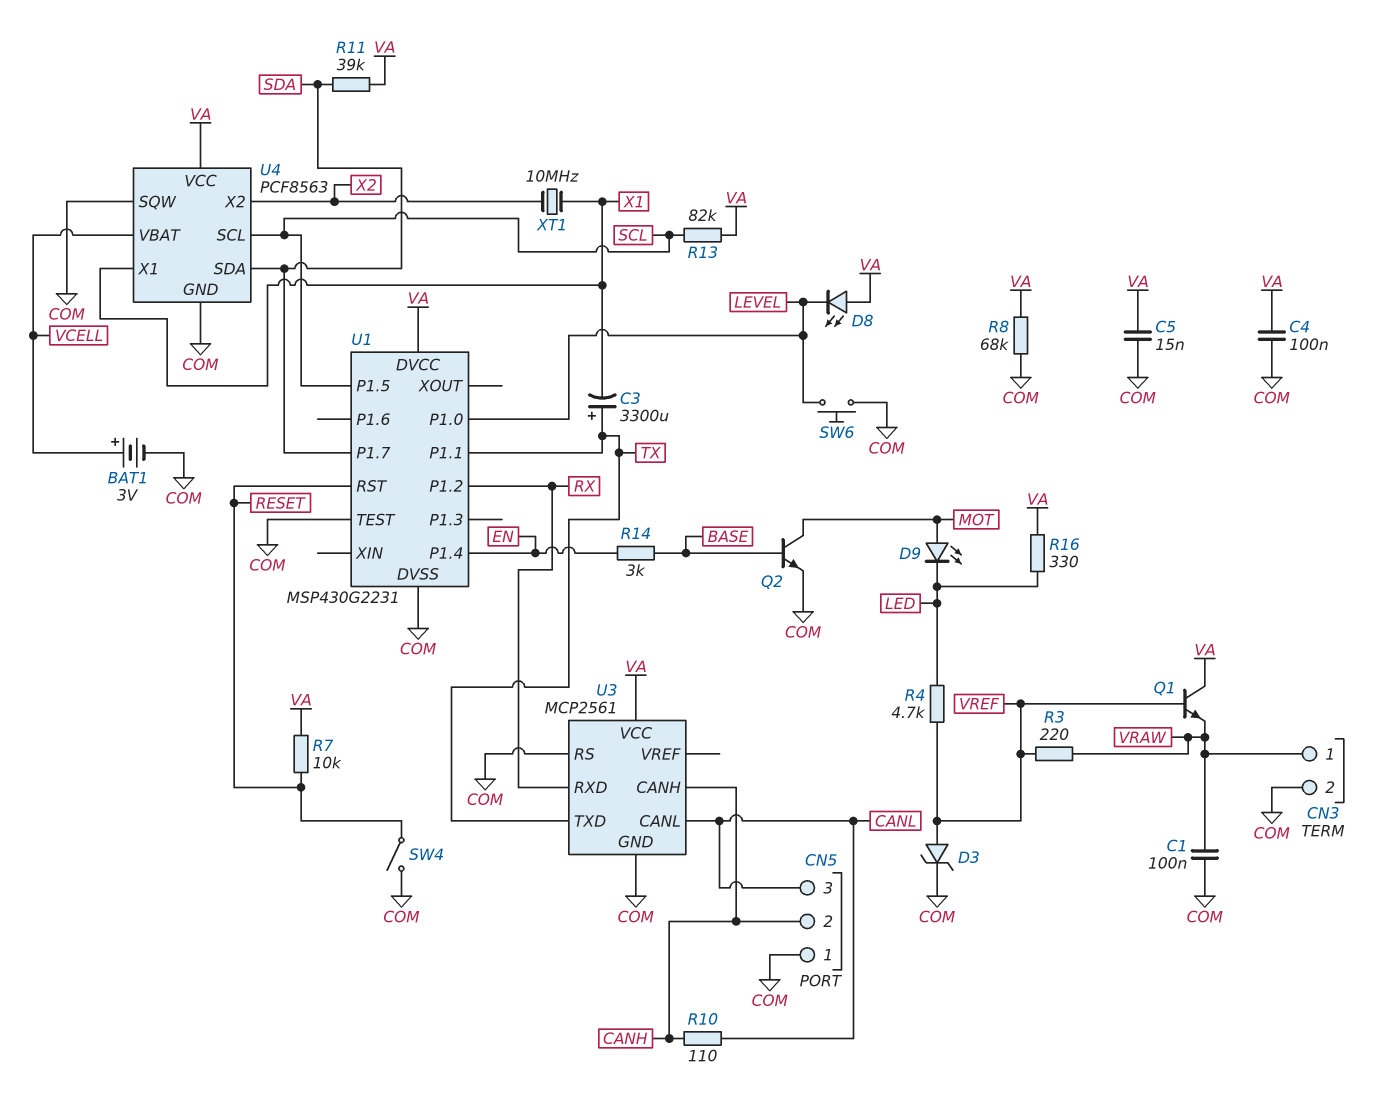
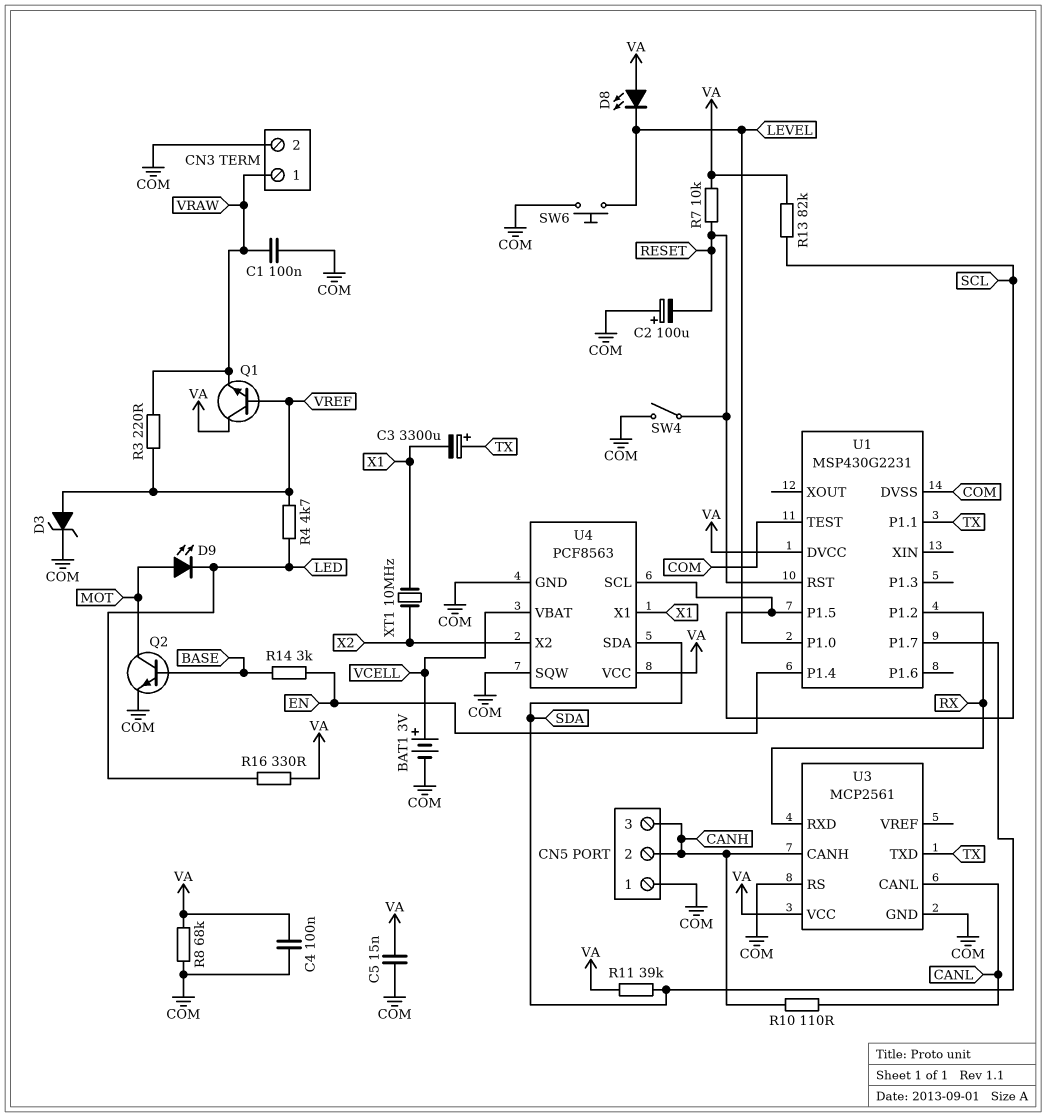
C2: none -> 100uF (plus COM, minus RESET)
CN5 pin 3: CANL -> CANH

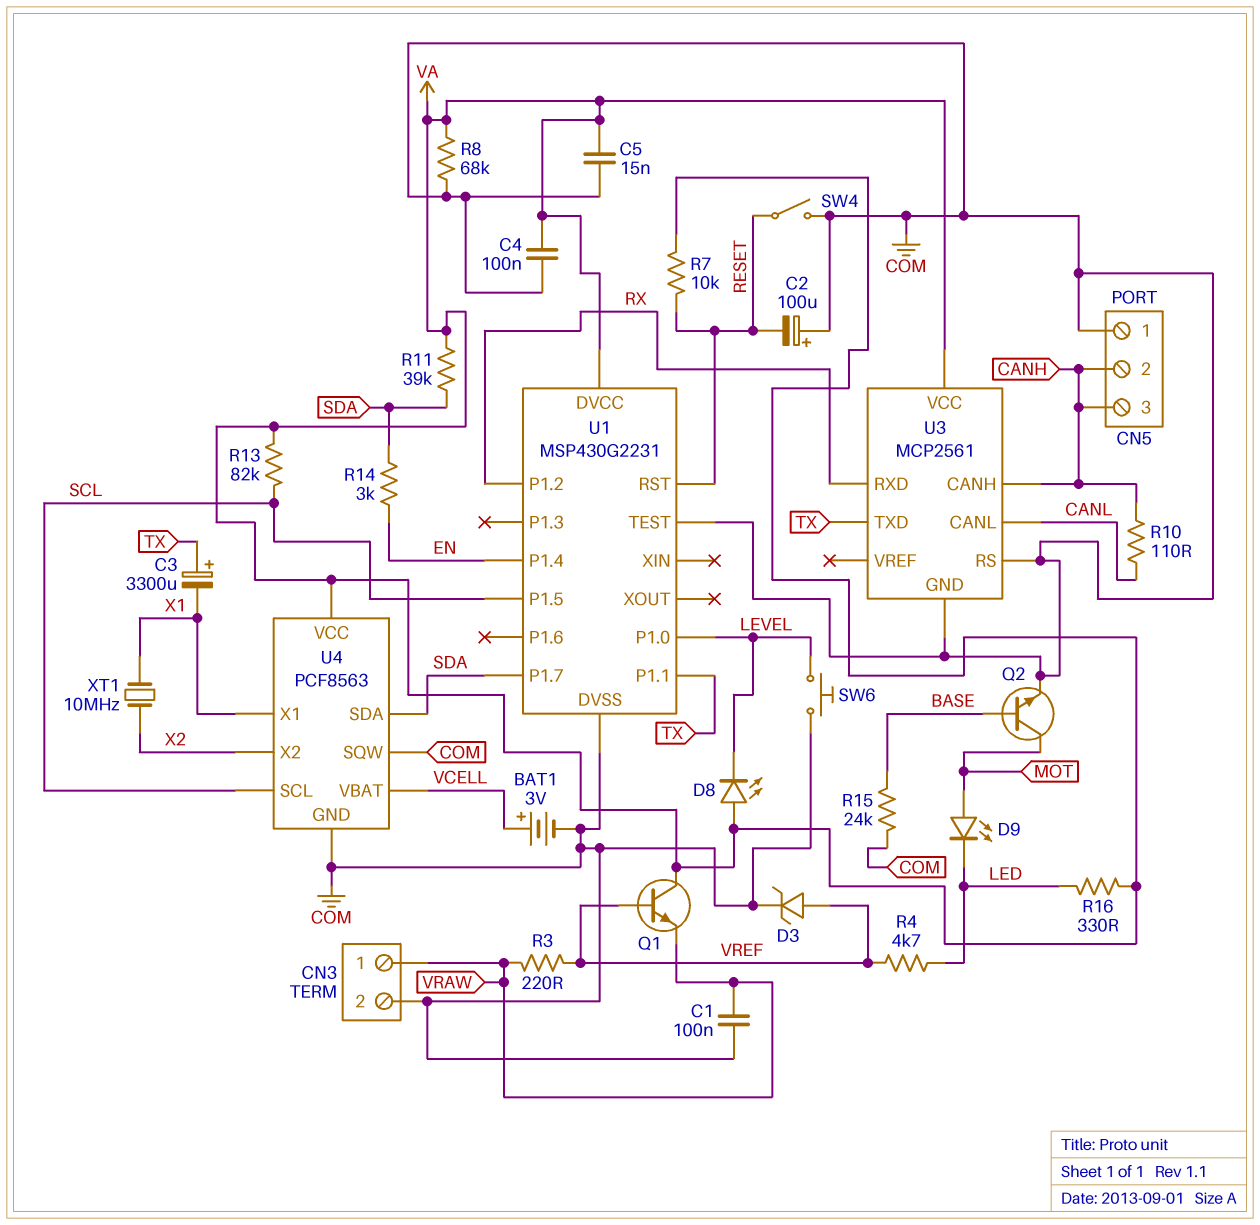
R14: 3k (BASE, EN) -> 3k (EN, SDA)
R15: none -> 24k (BASE, COM)

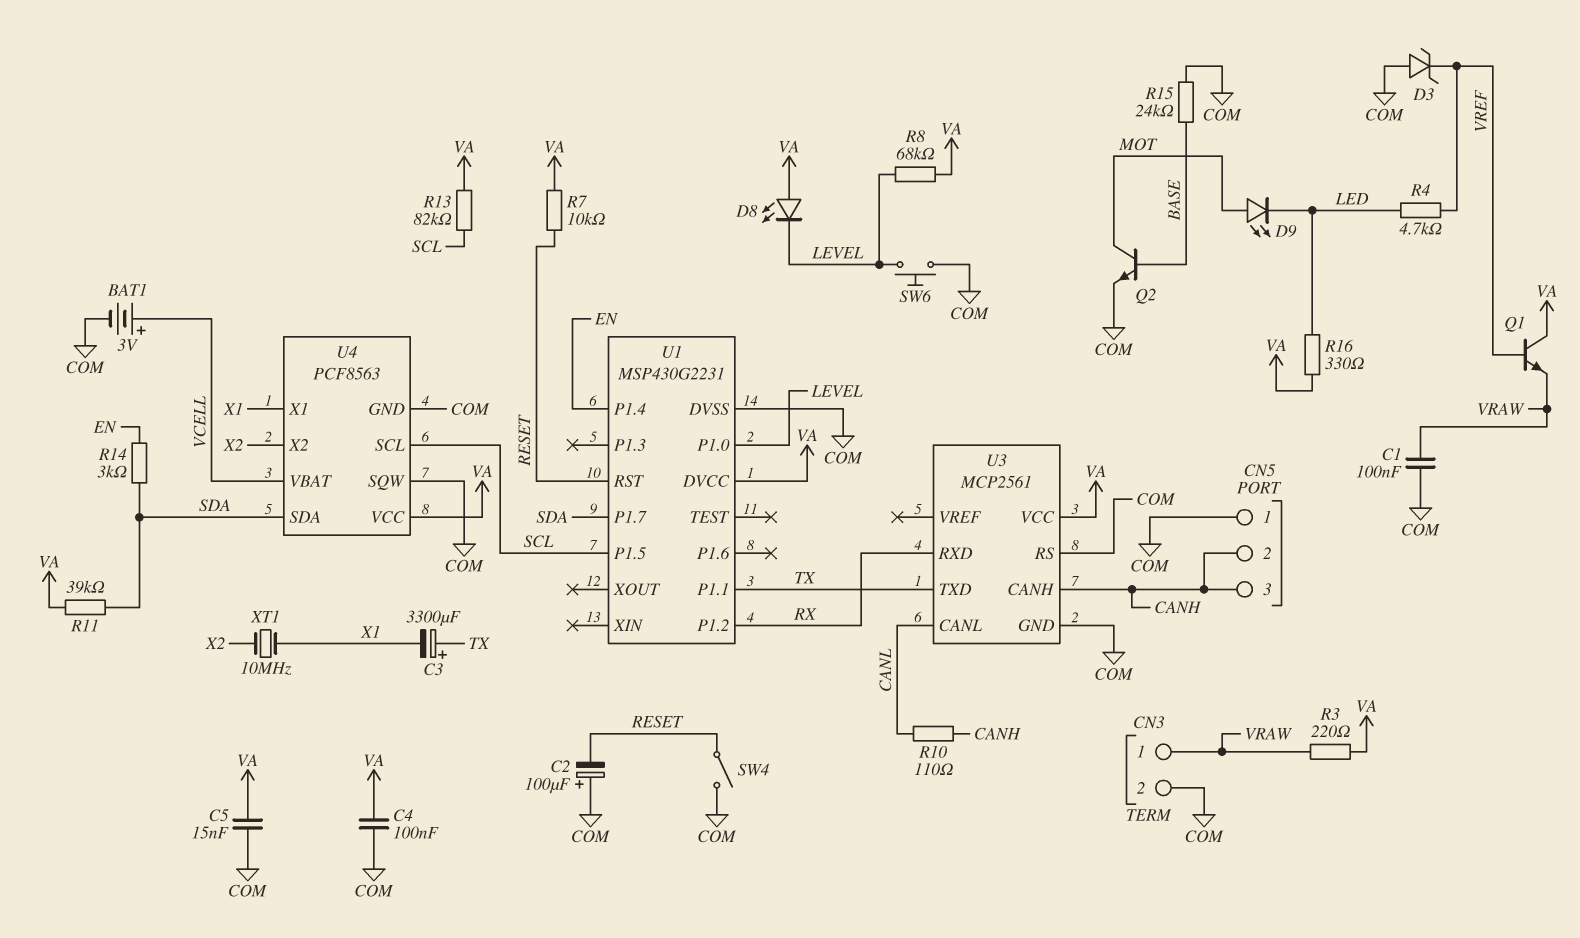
D3: zener (A VREF, K COM) -> zener (A COM, K VREF)
R3: 220 (VRAW, VREF) -> 220 (VA, VRAW)
R8: 68k (COM, VA) -> 68k (LEVEL, VA)
U1 pin TEST: COM -> none

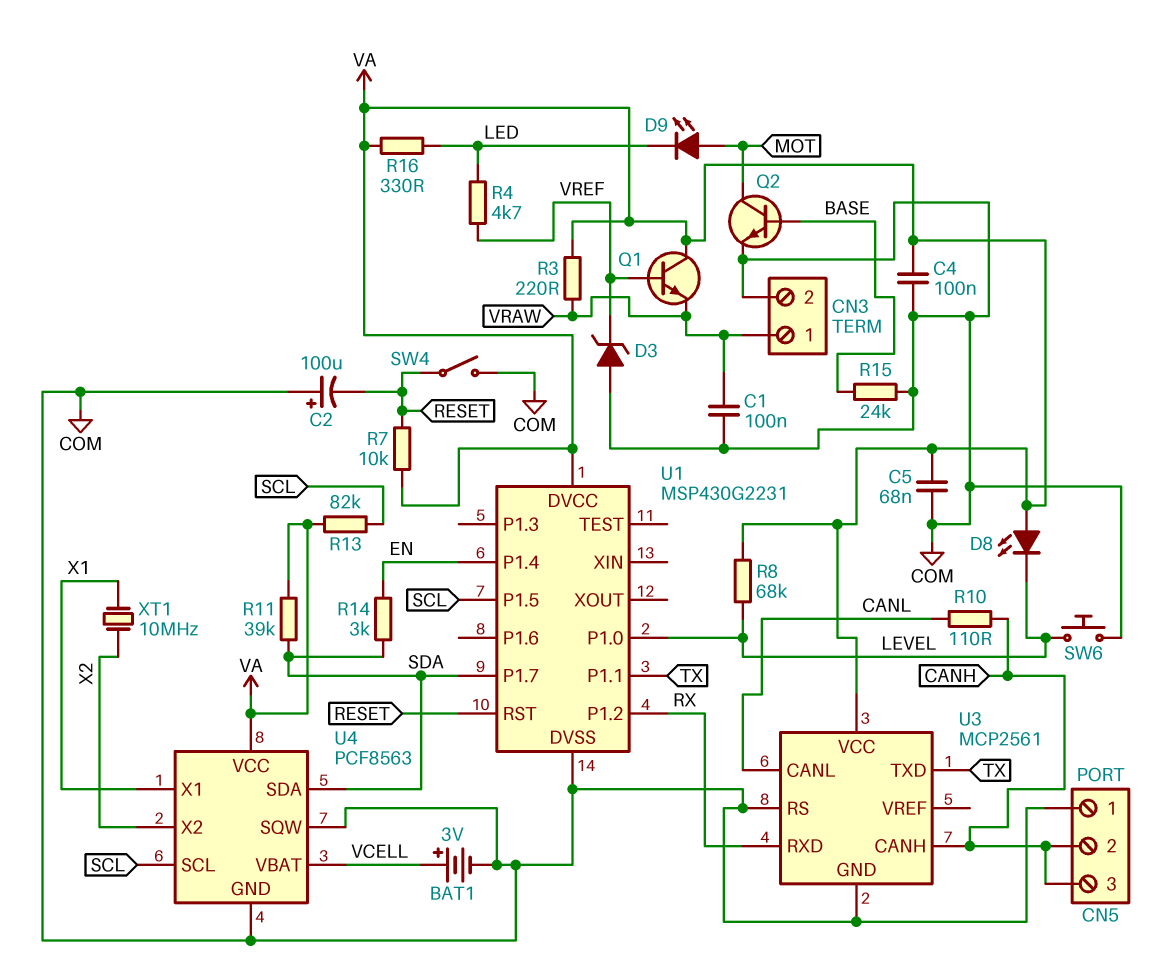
C3: 3300uF (plus TX, minus X1) -> none
C5: 15nF (COM, VA) -> 68nF (COM, VA)

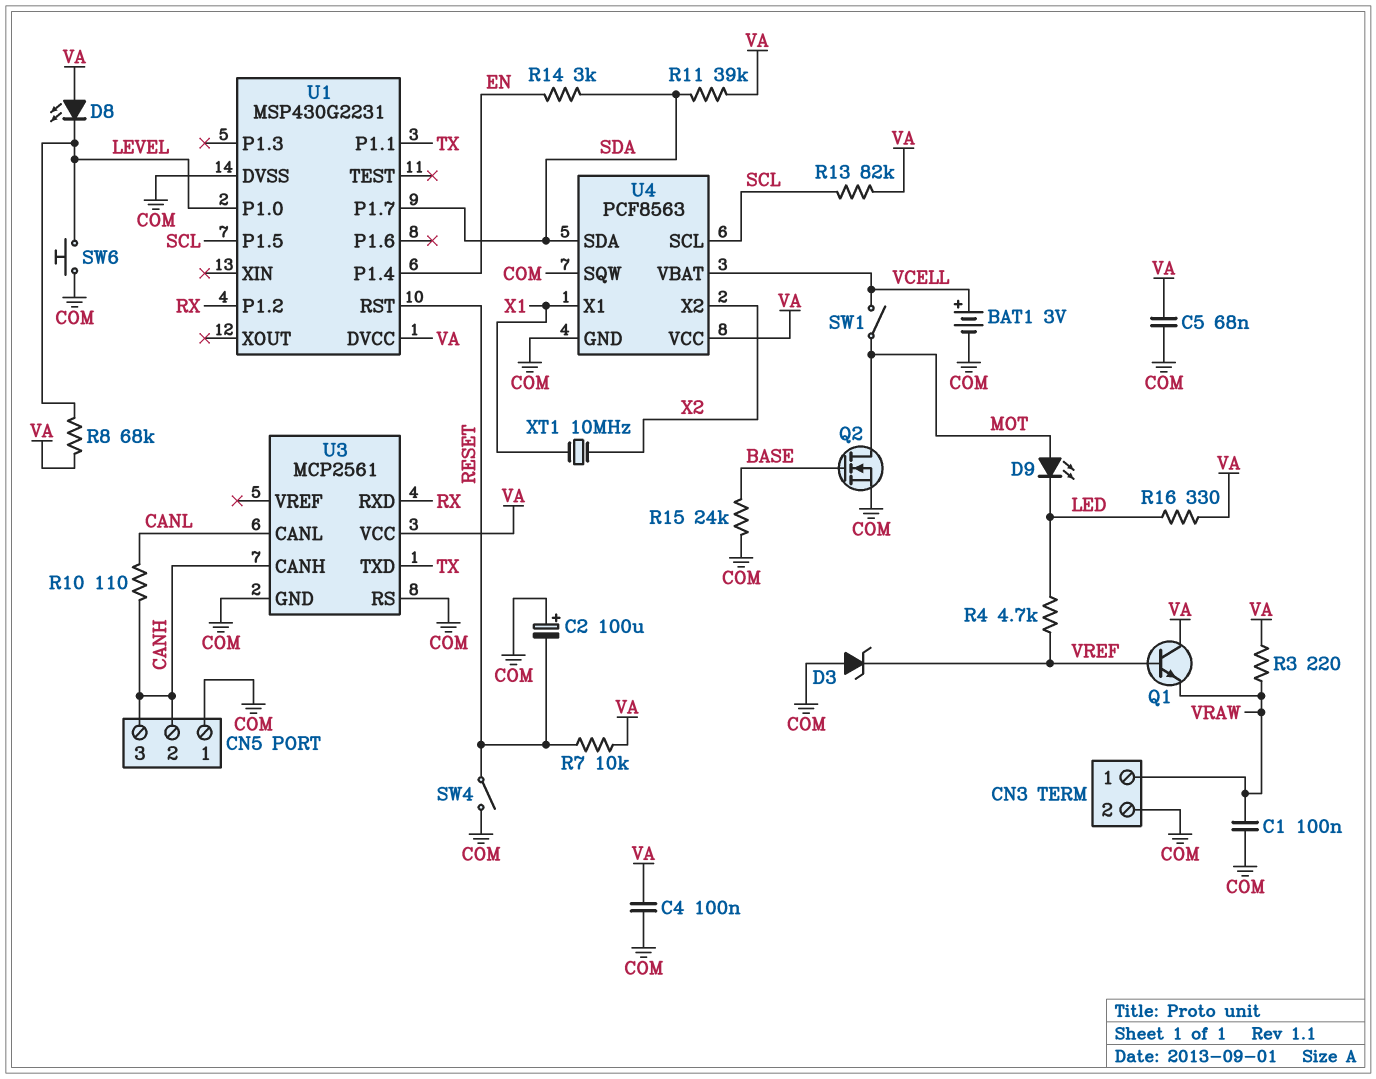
Q2: NPN (B BASE, C MOT, E COM) -> NMOS (G BASE, D MOT, S COM)
SW1: none -> switch (MOT, VCELL)

